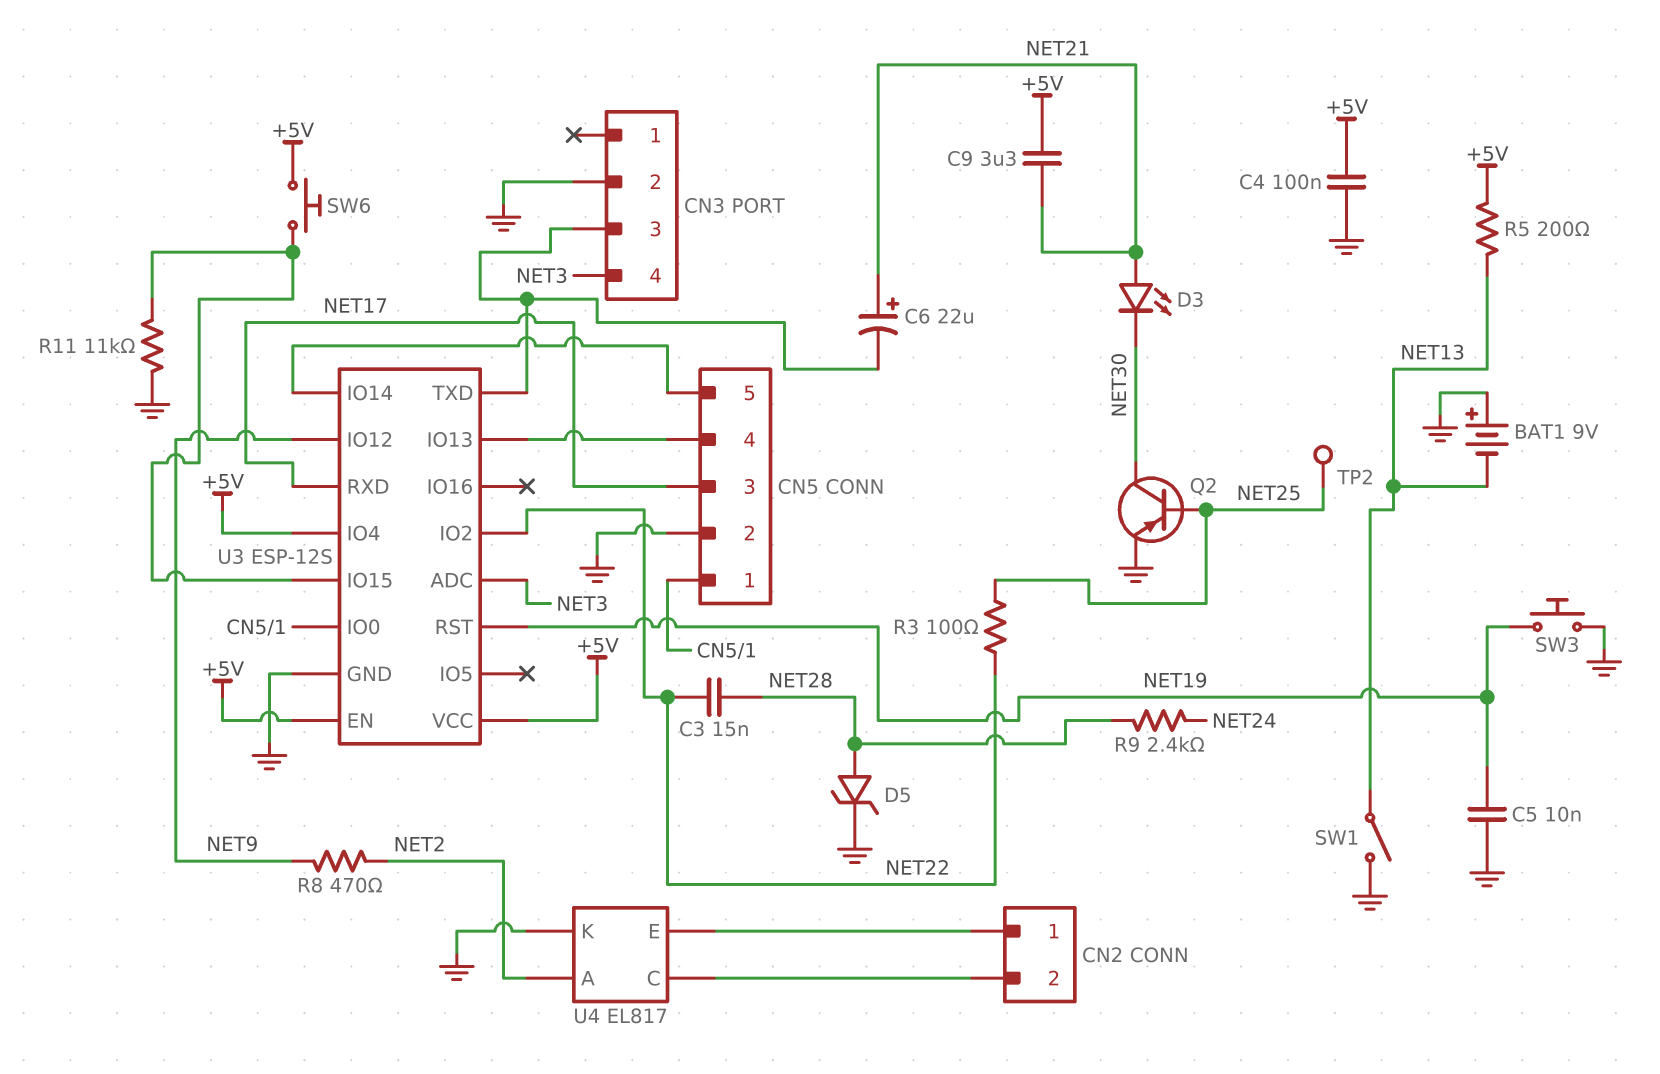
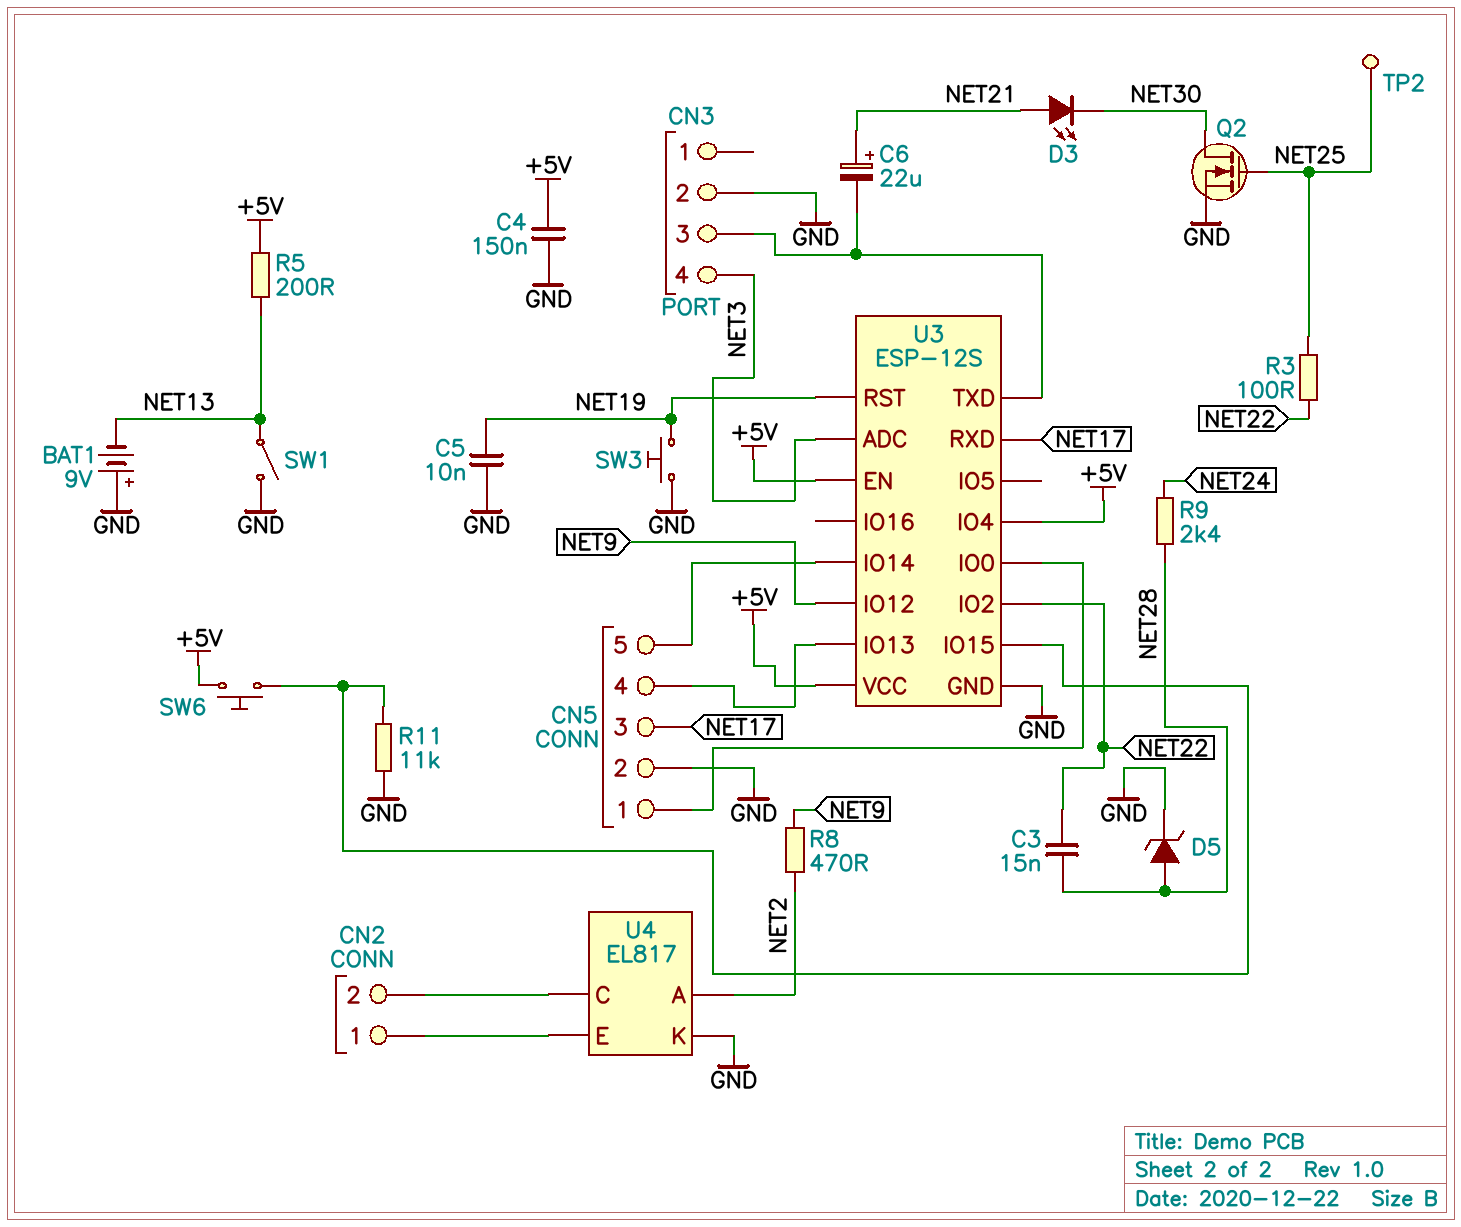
C4: 100nF (+5V, GND) -> 150nF (+5V, GND)
C9: 3.3uF (+5V, NET21) -> none
Q2: PNP (B NET25, C NET30, E GND) -> NMOS (G NET25, D NET30, S GND)

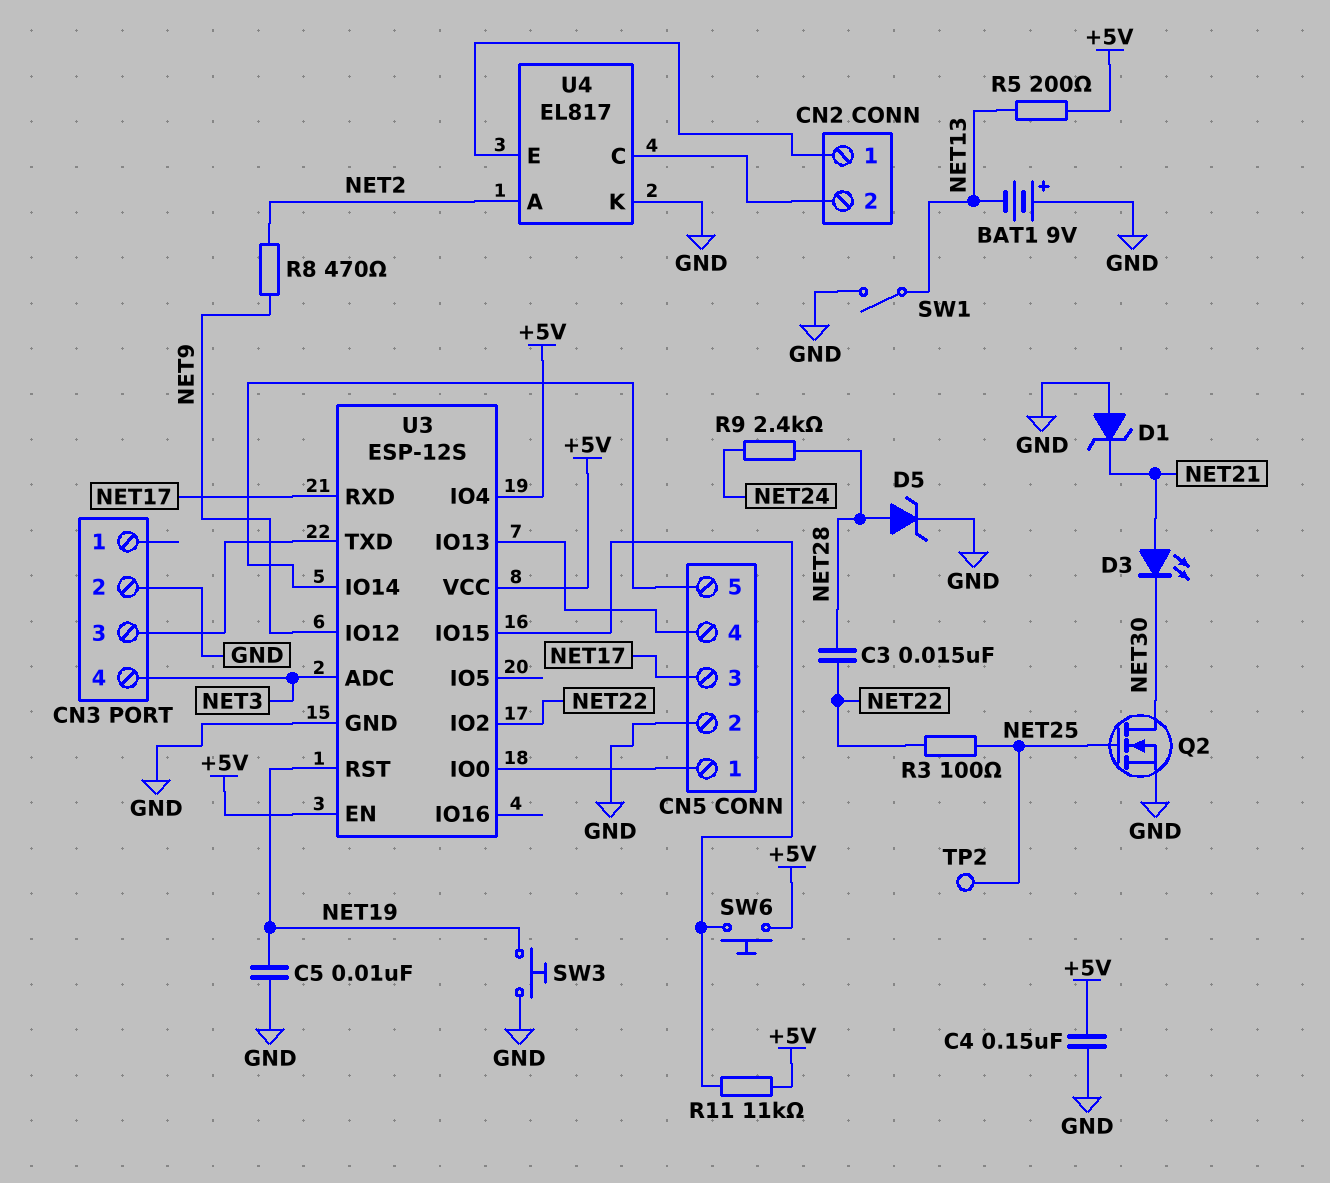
C6: 22uF (plus NET21, minus CN3/3) -> none
D1: none -> zener (A GND, K NET21)
R11: 11k (GND, U3/IO15) -> 11k (+5V, U3/IO15)

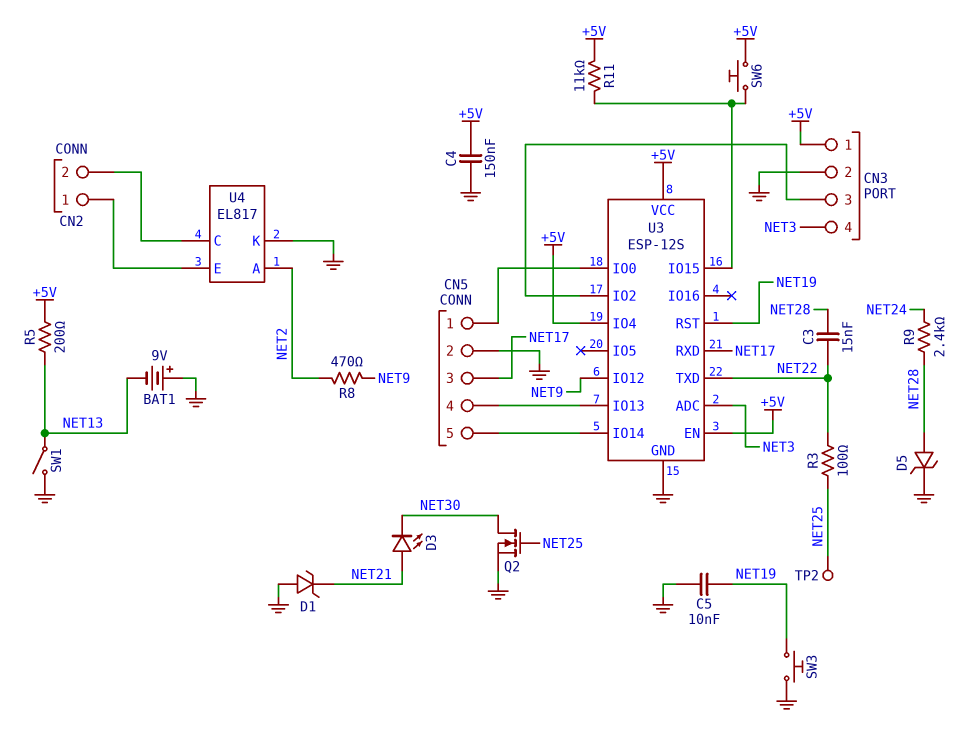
CN3 pin 1: none -> +5V
U3 pin IO2: NET22 -> CN3/3
U3 pin TXD: CN3/3 -> NET22

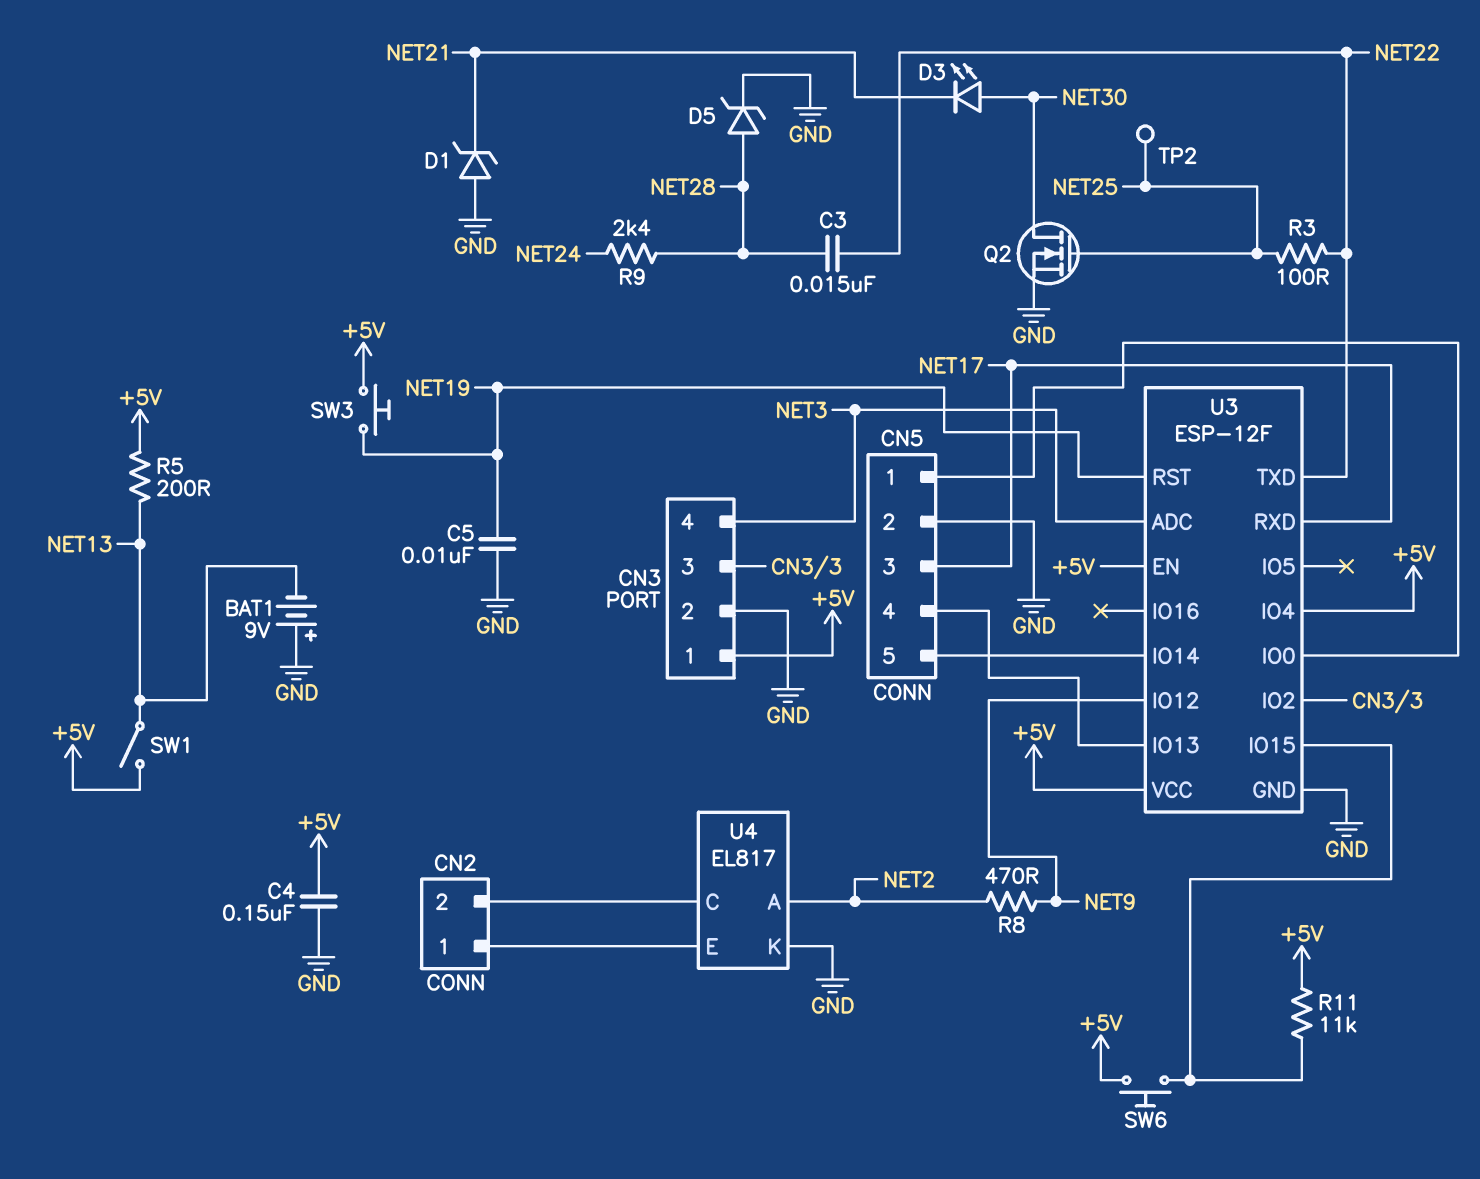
D3: LED (A NET21, K NET30) -> LED (A NET30, K NET21)
SW1: switch (GND, NET13) -> switch (+5V, NET13)
SW3: button (GND, NET19) -> button (+5V, NET19)
U3: ESP-12S -> ESP-12F

